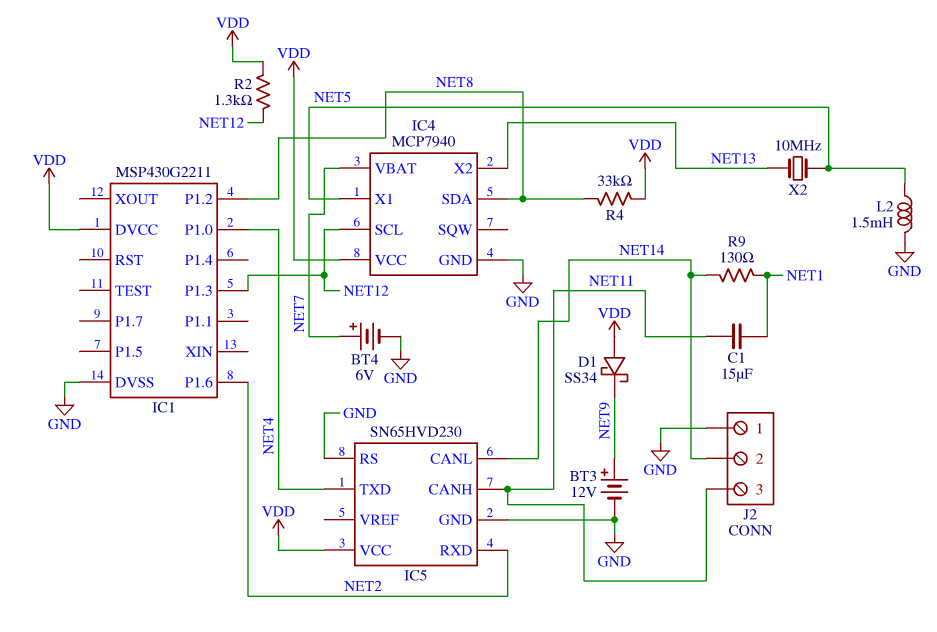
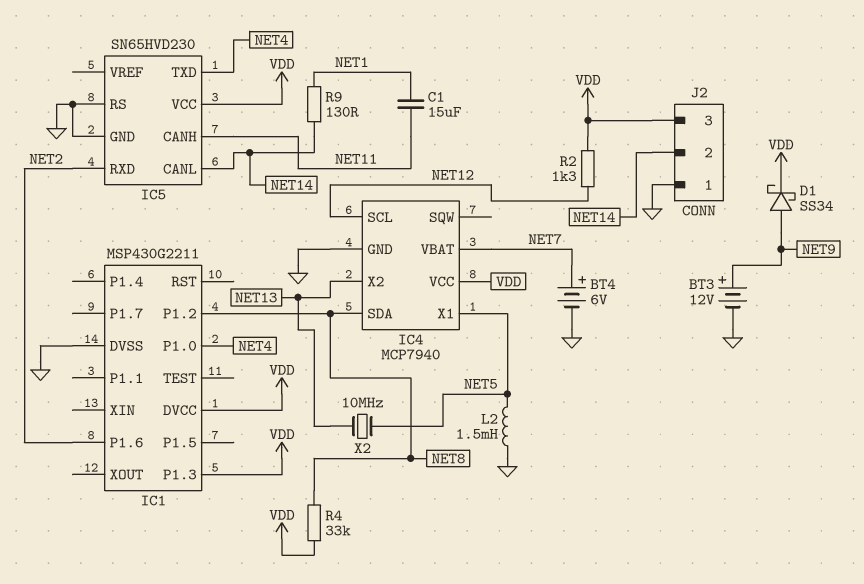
D1: schottky SS34 (A VDD, K NET9) -> schottky SS34 (A NET9, K VDD)
IC1 pin P1.3: NET12 -> VDD
J2 pin 3: NET11 -> VDD

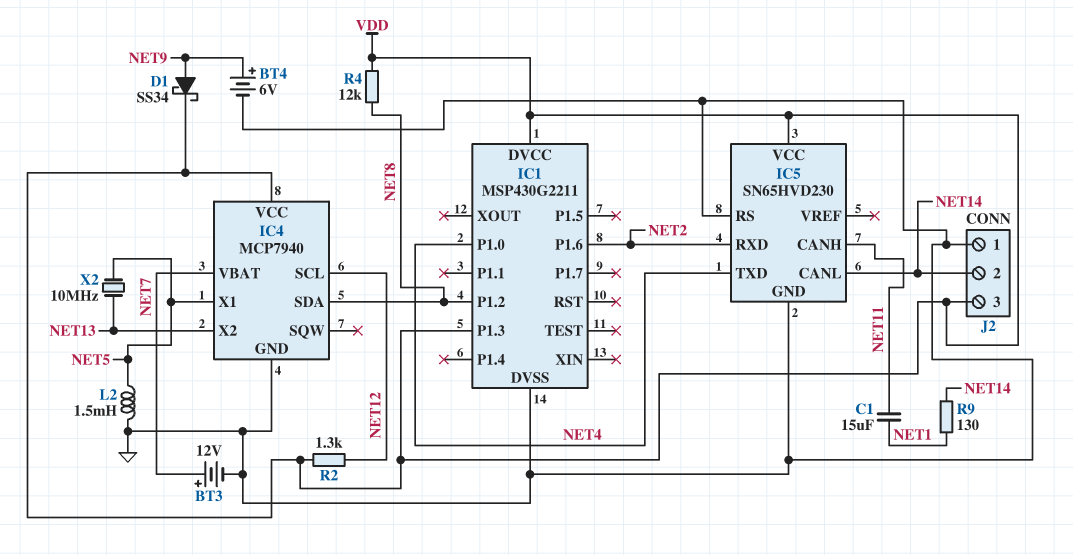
BT3: 12V (plus NET9, minus GND) -> 12V (plus NET7, minus GND)
BT4: 6V (plus NET7, minus GND) -> 6V (plus NET9, minus GND)
R4: 33k (NET8, VDD) -> 12k (NET8, VDD)

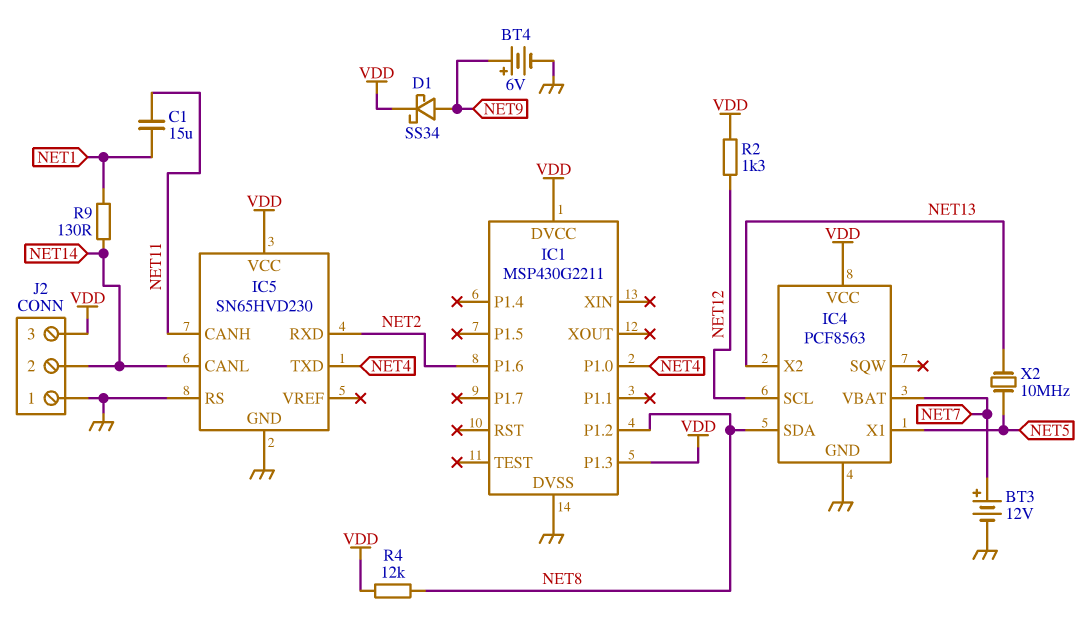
IC4: MCP7940 -> PCF8563
L2: 1.5mH (GND, NET5) -> none

